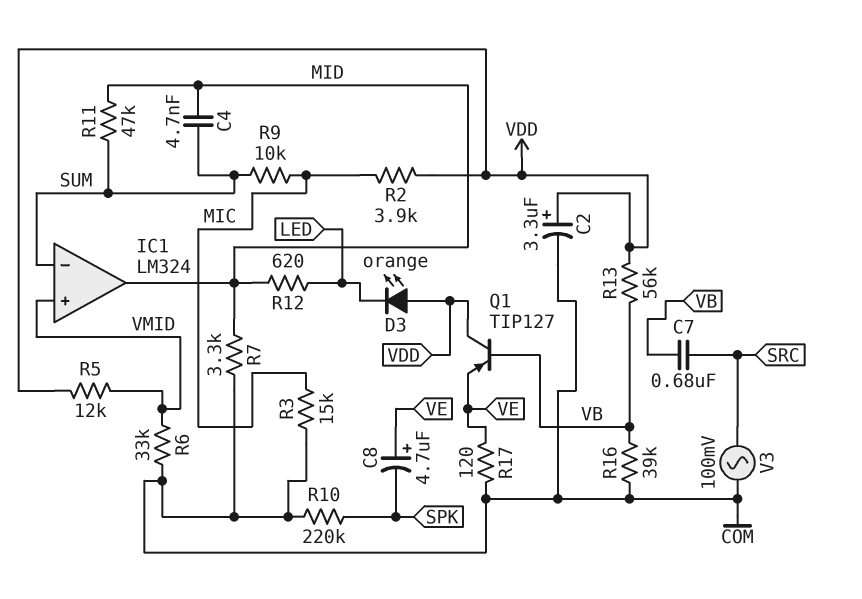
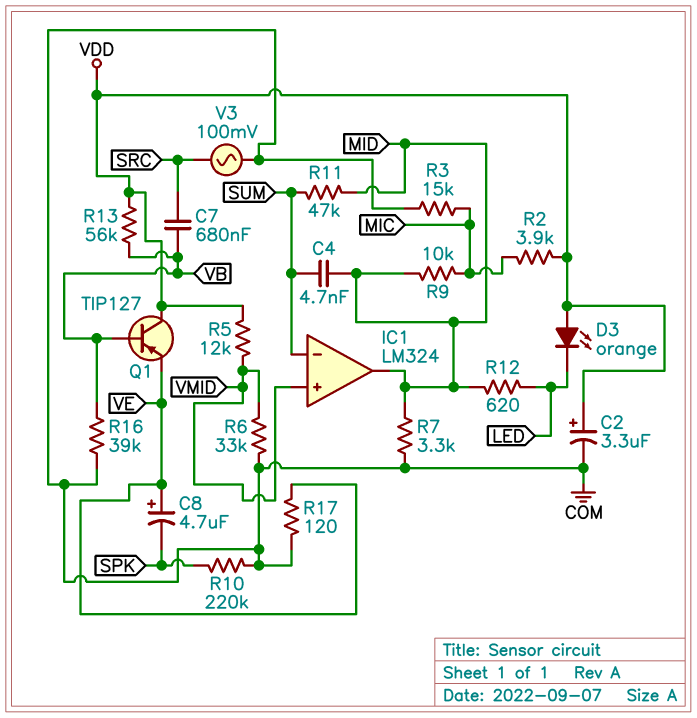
R9: 10k (MIC, SUM) -> 10k (MIC, MID)

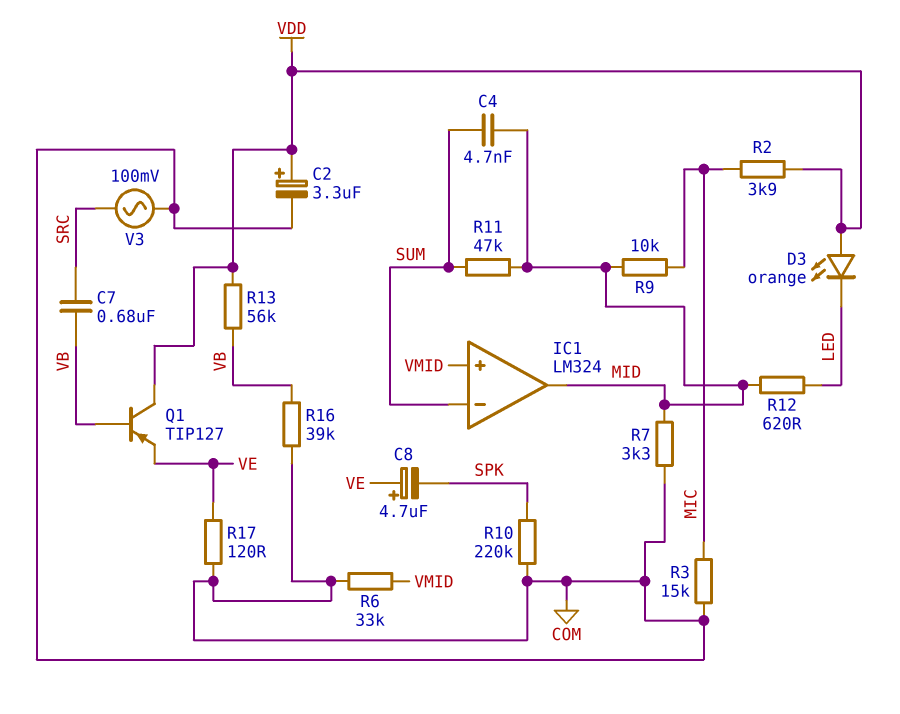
R5: 12k (VDD, VMID) -> none

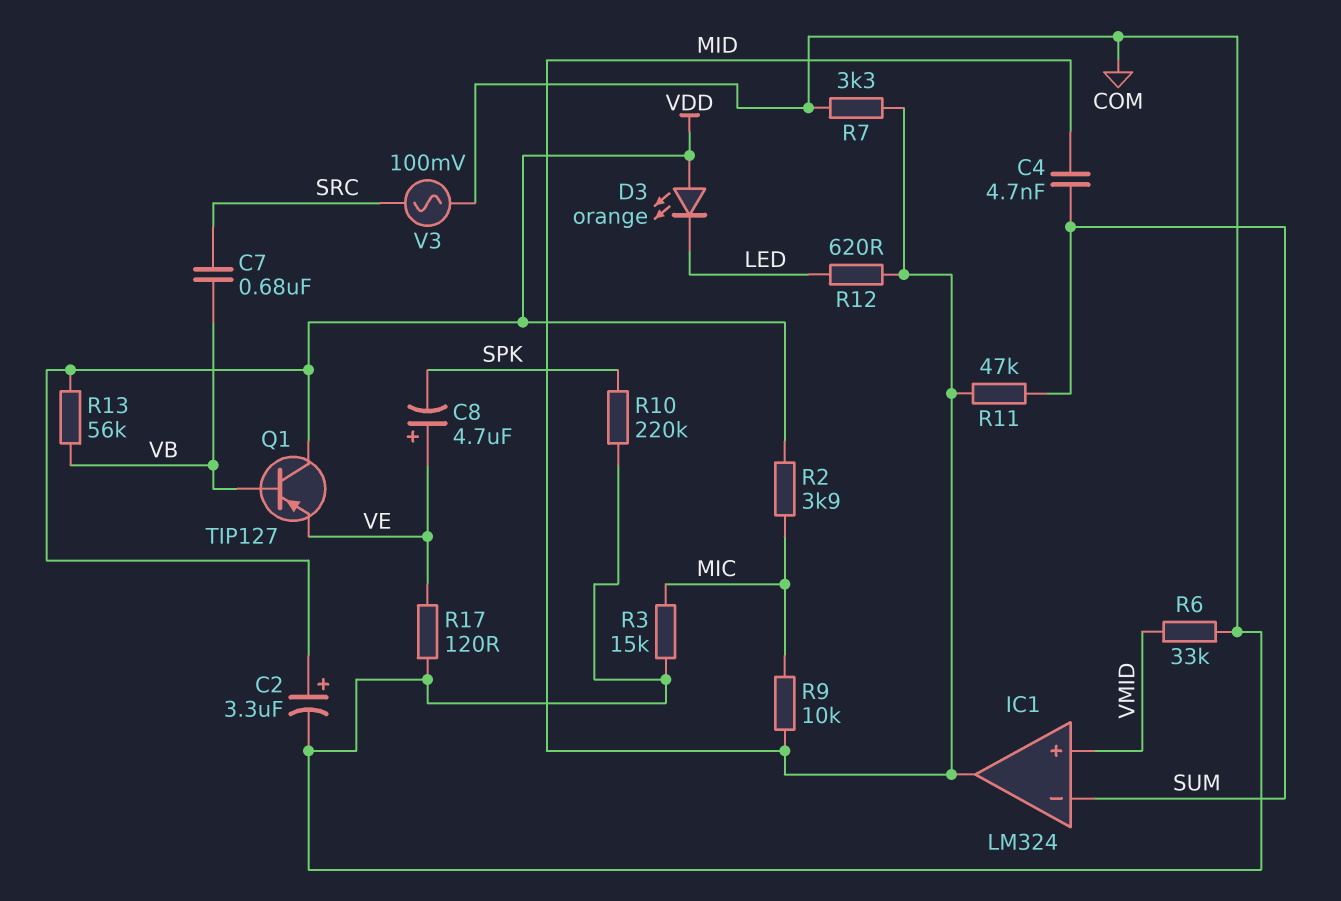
R16: 39k (COM, VB) -> none

